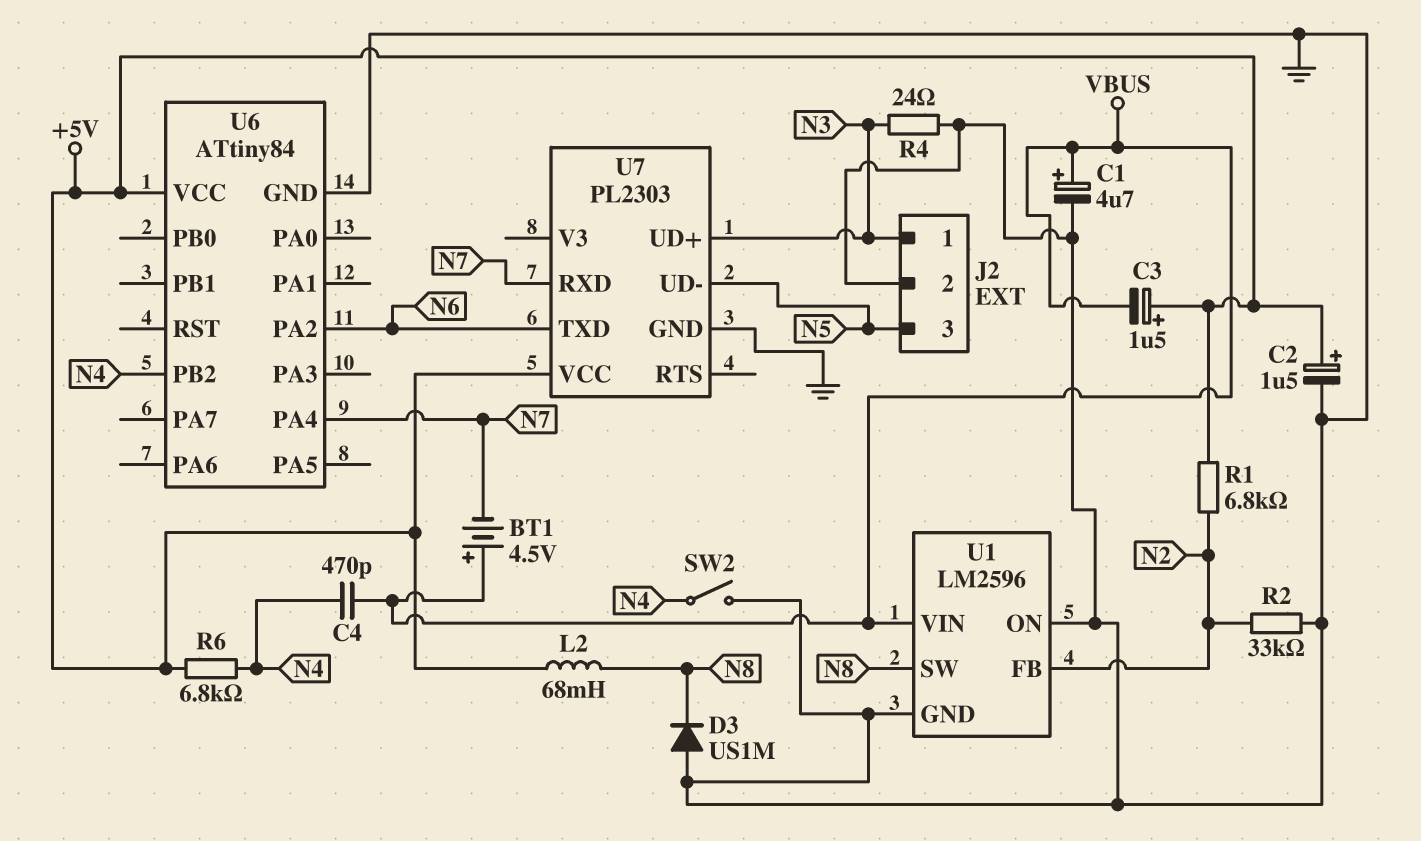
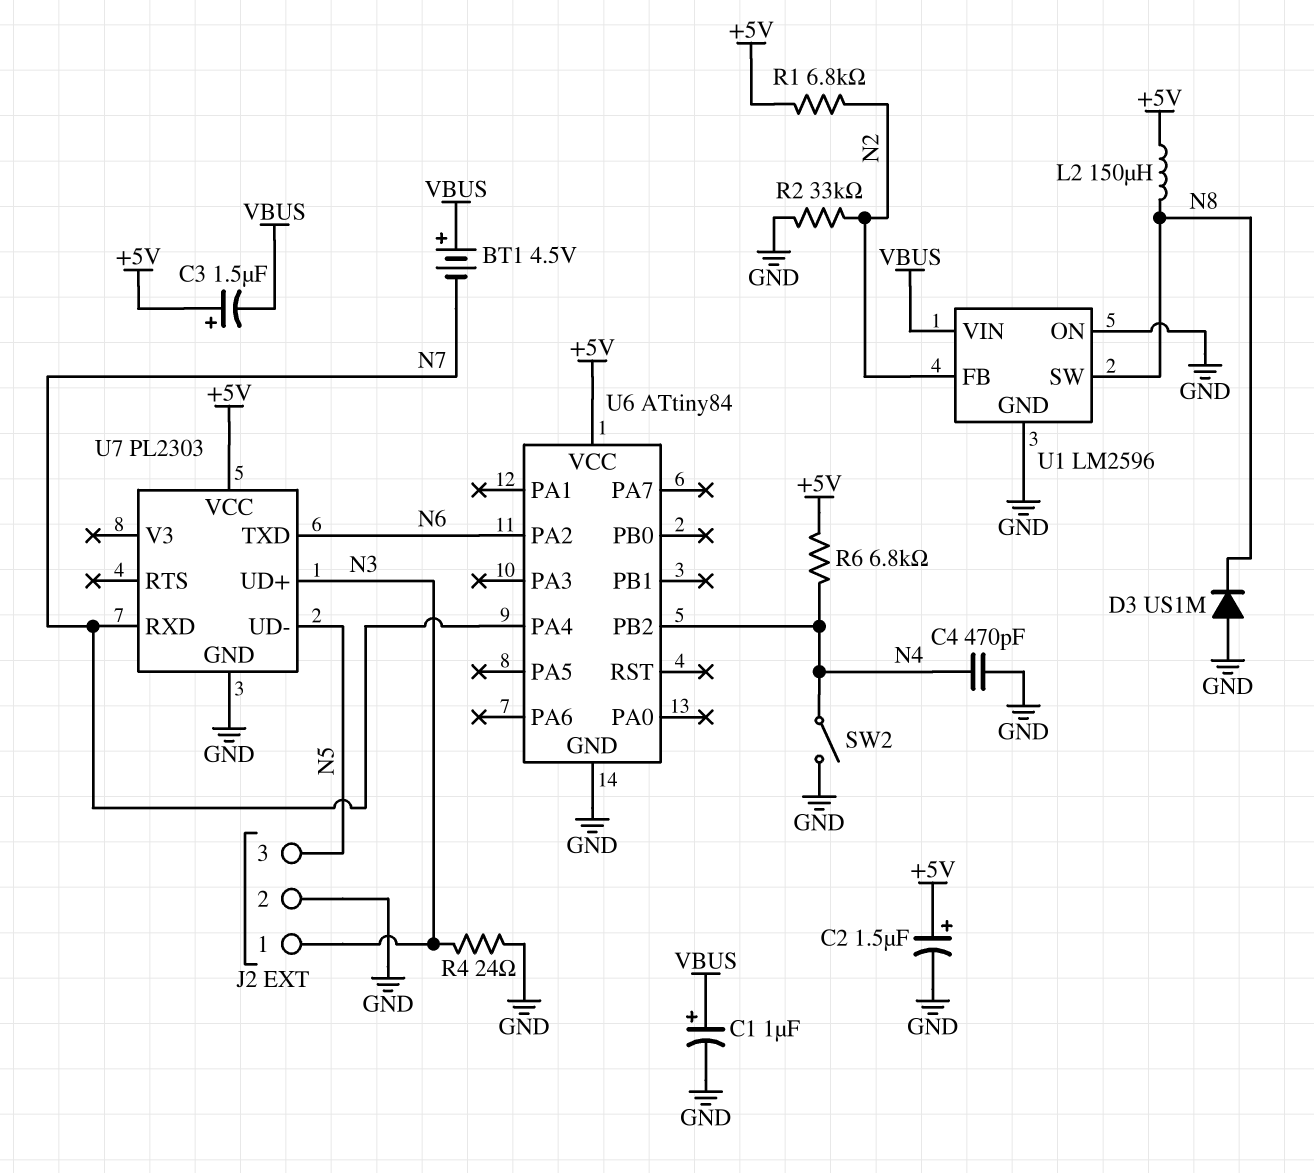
C1: 4.7uF (plus VBUS, minus GND) -> 1uF (plus VBUS, minus GND)
C4: 470pF (N4, VBUS) -> 470pF (GND, N4)
L2: 68mH (+5V, N8) -> 150uH (+5V, N8)

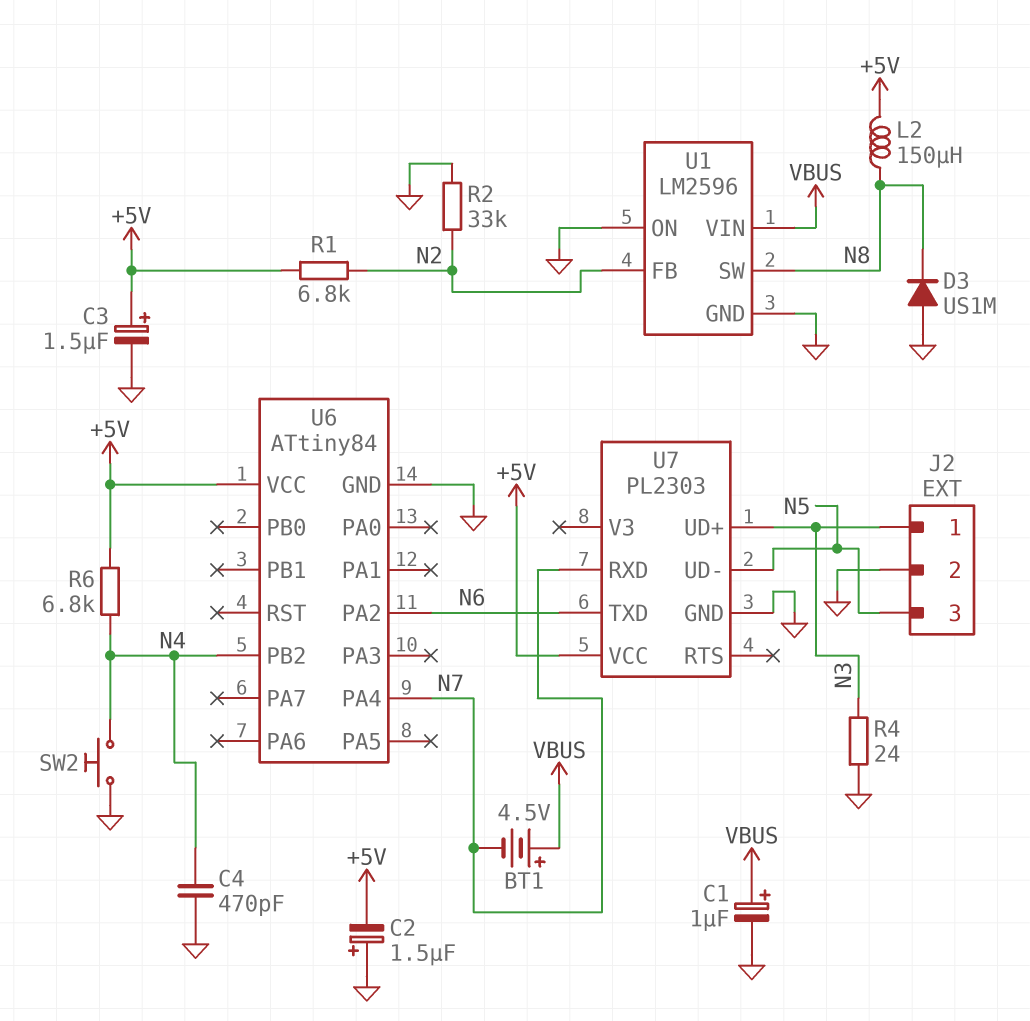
C2: 1.5uF (plus +5V, minus GND) -> 1.5uF (plus GND, minus +5V)
C3: 1.5uF (plus +5V, minus VBUS) -> 1.5uF (plus +5V, minus GND)
SW2: switch (GND, N4) -> button (GND, N4)

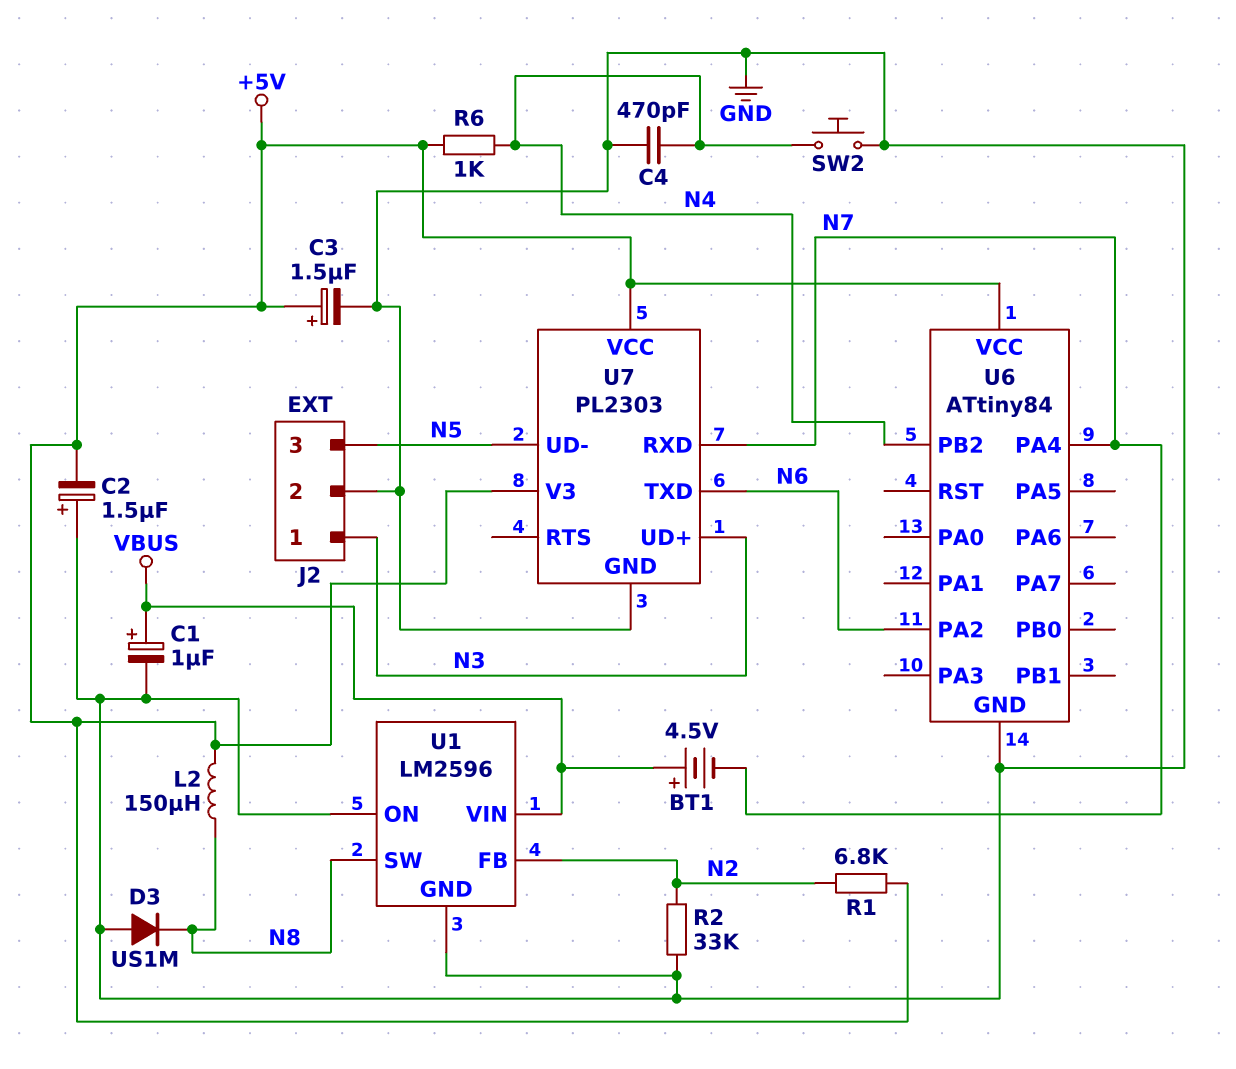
R4: 24 (GND, N3) -> none
R6: 6.8k (+5V, N4) -> 1k (+5V, N4)
U7 pin V3: none -> +5V

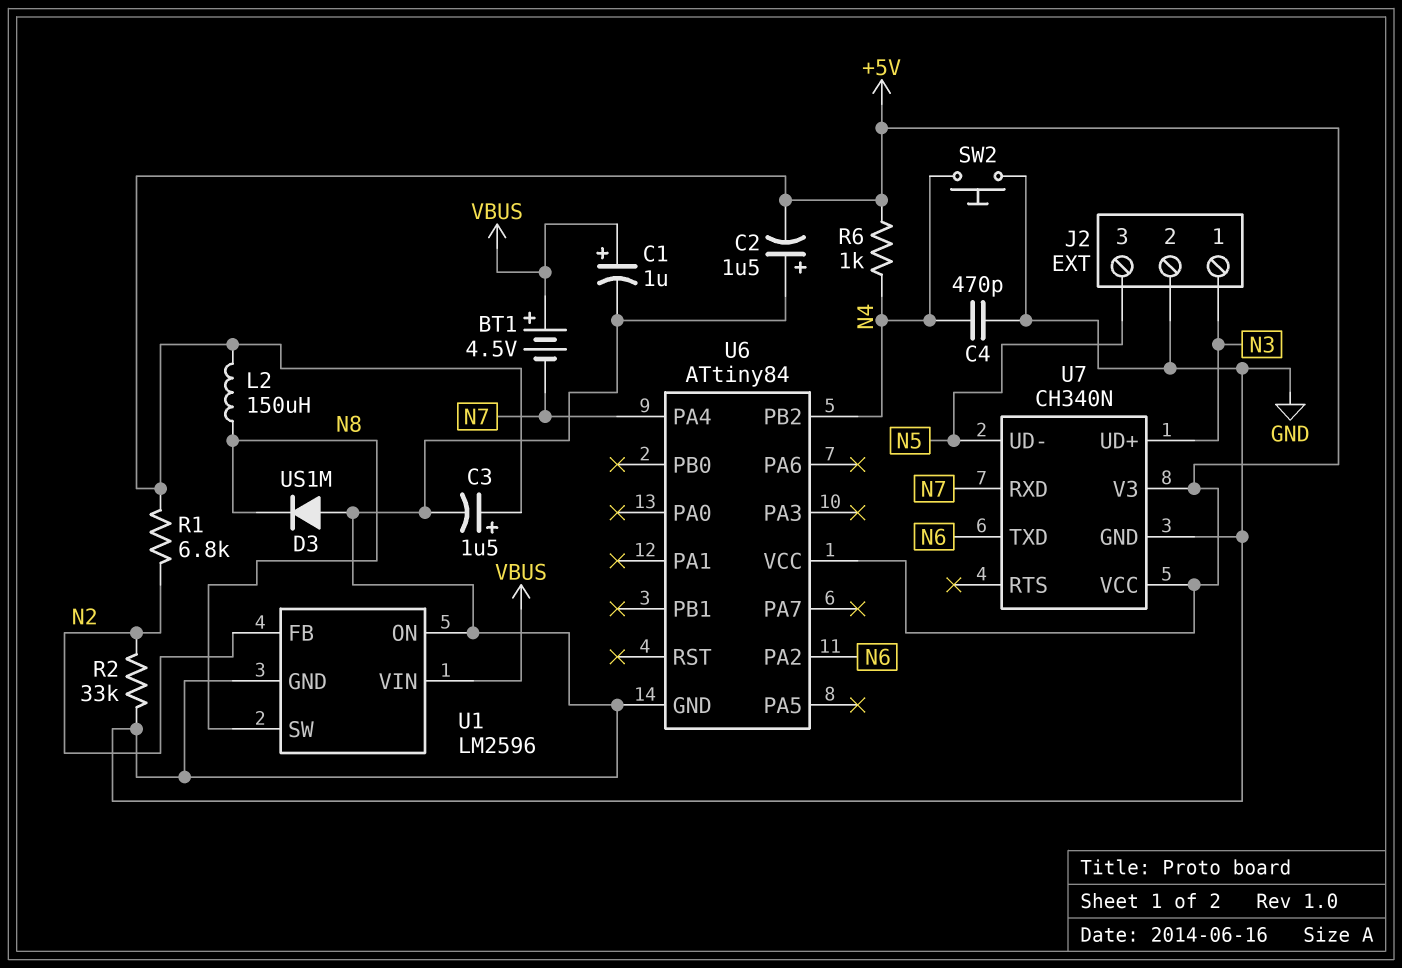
U7: PL2303 -> CH340N

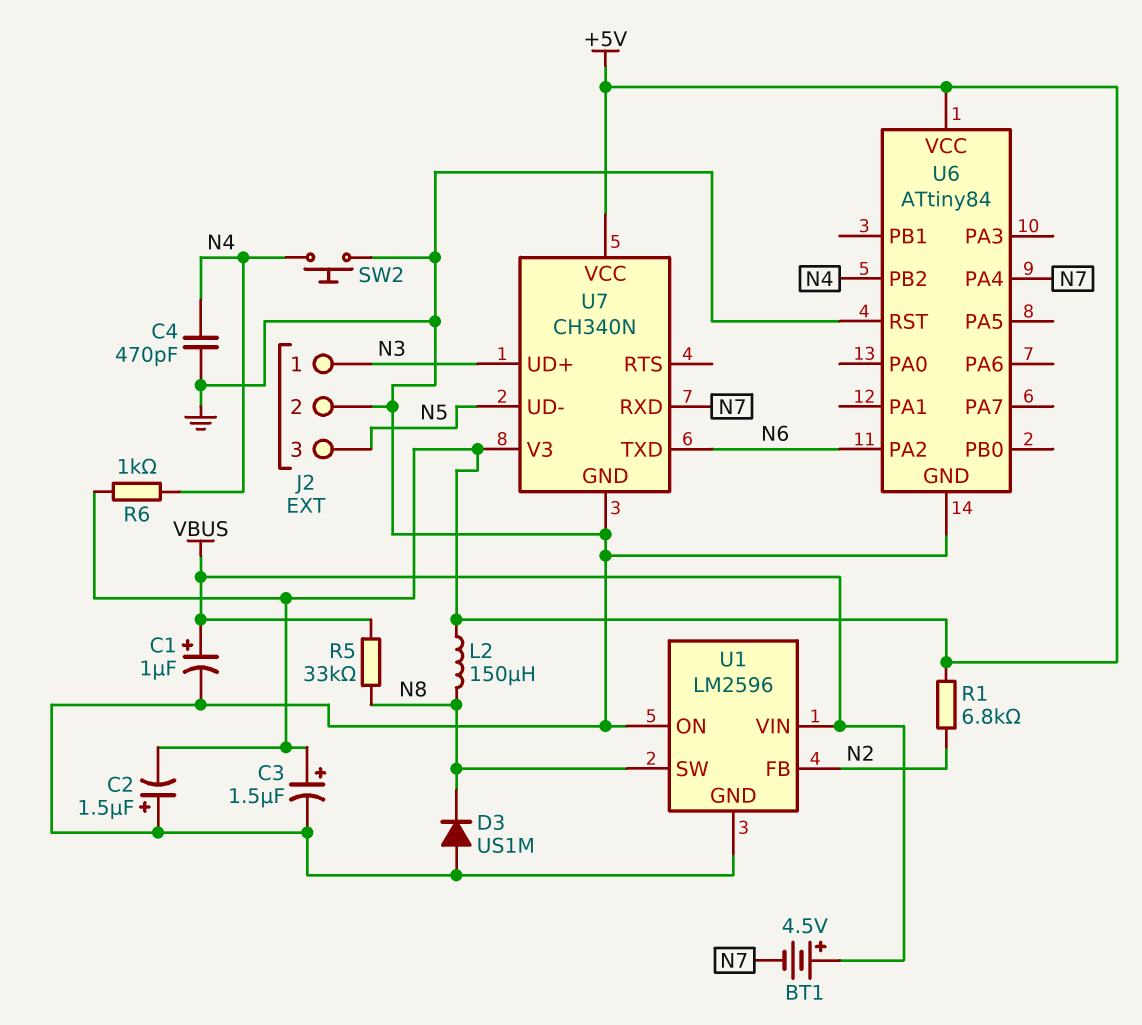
R2: 33k (GND, N2) -> none
R5: none -> 33k (N8, VBUS)
U6 pin RST: none -> GND

